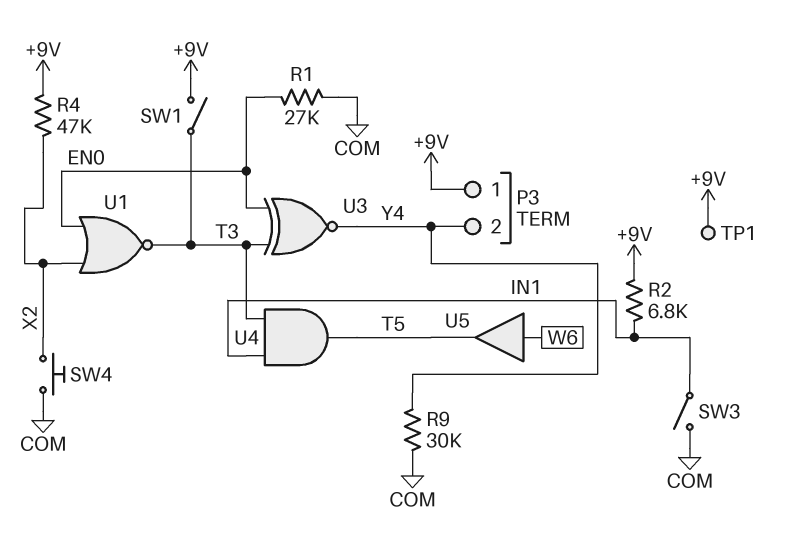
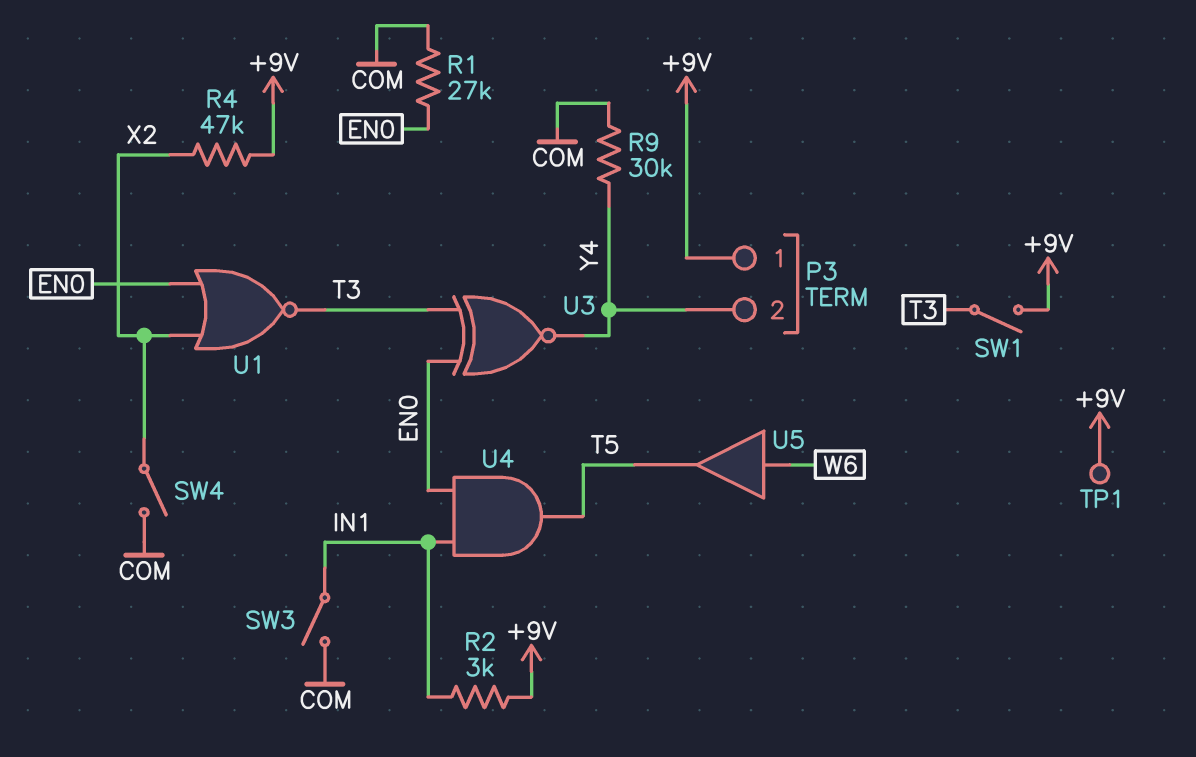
R2: 6.8k (+9V, IN1) -> 3k (+9V, IN1)
SW4: button (COM, X2) -> switch (COM, X2)
U4: AND (in IN1, in T3, out T5) -> AND (in EN0, in IN1, out T5)

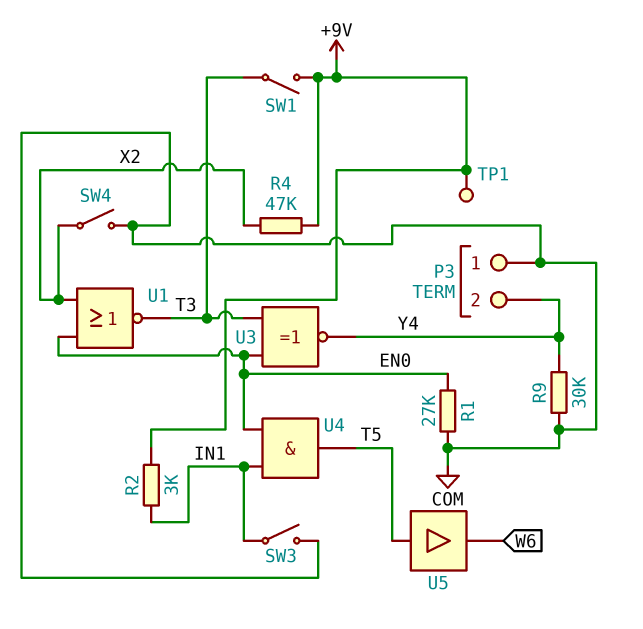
P3 pin 1: +9V -> COM
U5: buffer (in W6, out T5) -> buffer (in T5, out W6)

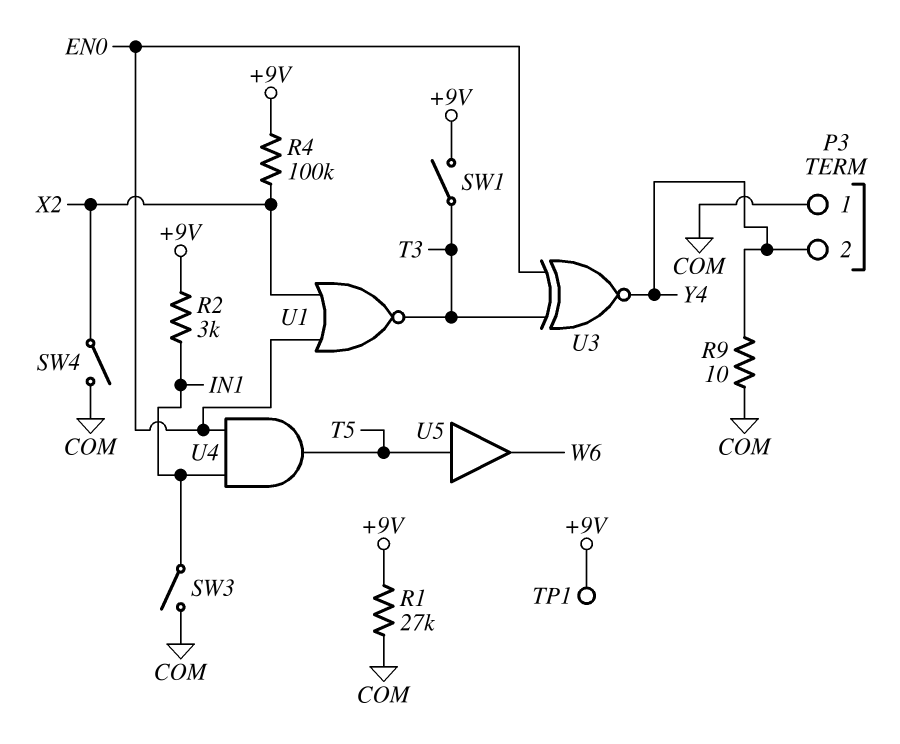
R1: 27k (COM, EN0) -> 27k (+9V, COM)
R4: 47k (+9V, X2) -> 100k (+9V, X2)
R9: 30k (COM, Y4) -> 10 (COM, Y4)

